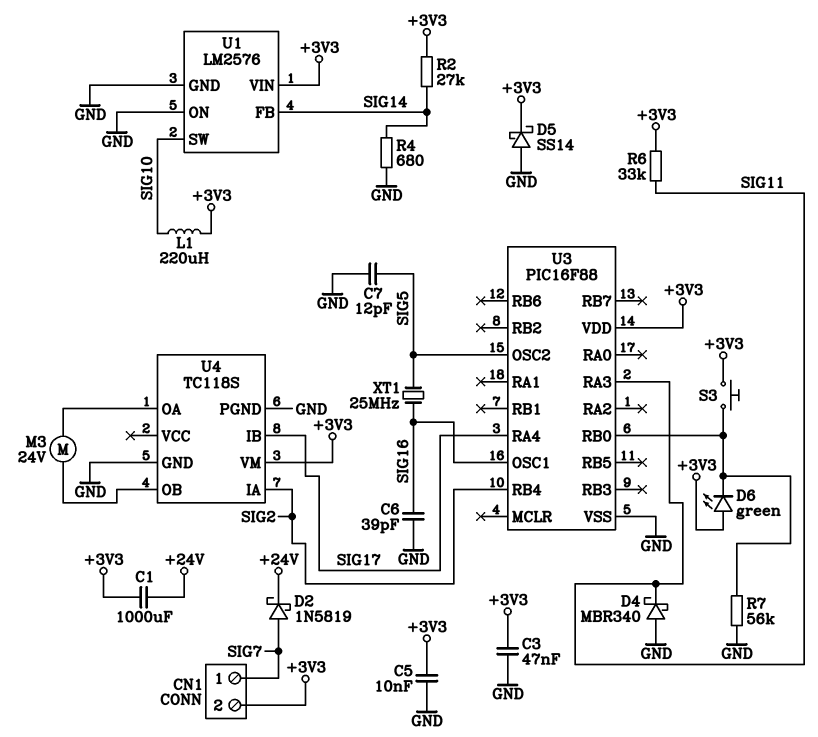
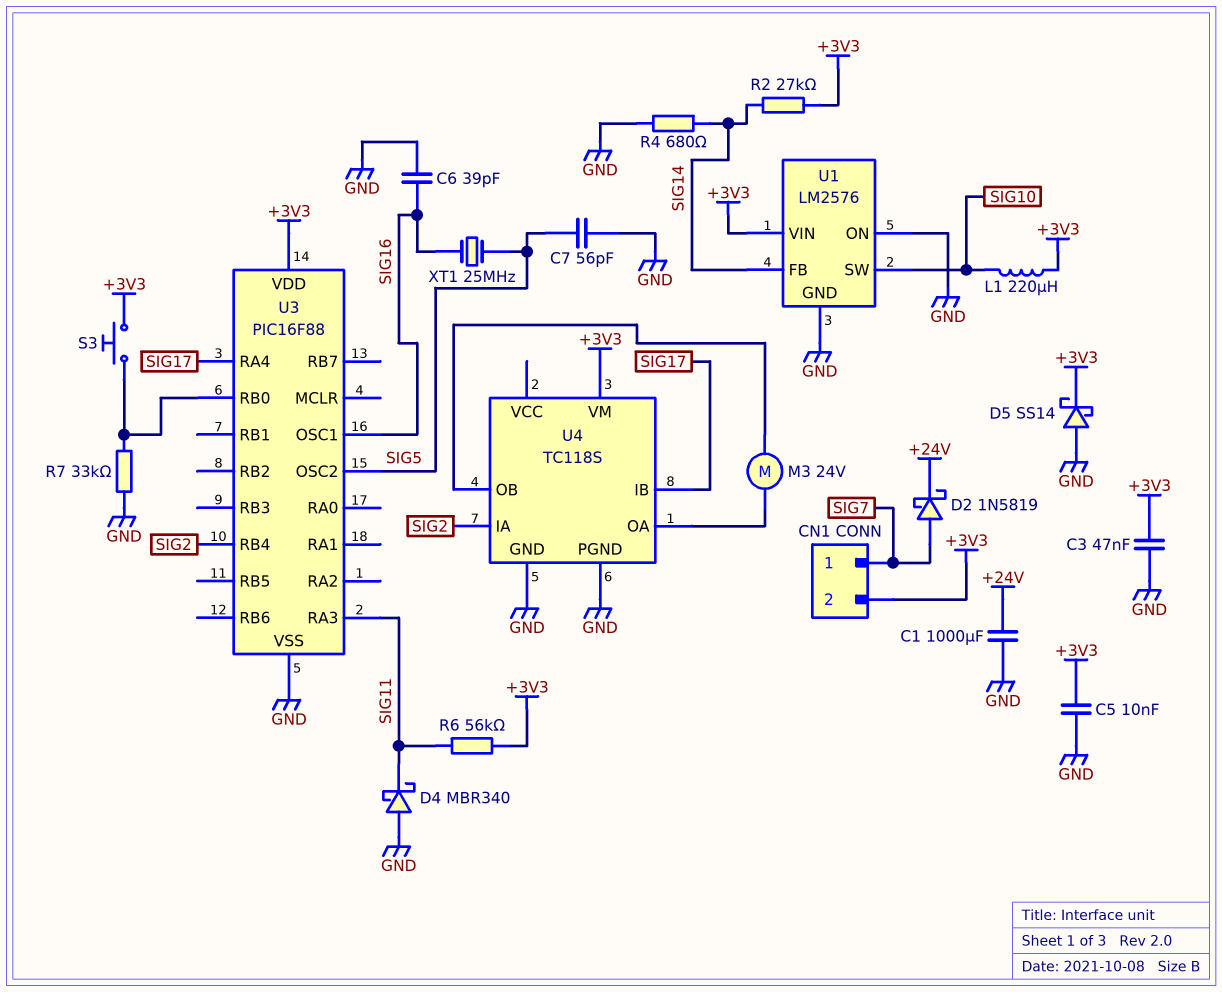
C1: 1000uF (+3V3, +24V) -> 1000uF (+24V, GND)
C7: 12pF (GND, SIG5) -> 56pF (GND, SIG5)
D6: LED green (A +3V3, K U3/RB0) -> none
R6: 33k (+3V3, SIG11) -> 56k (+3V3, SIG11)
R7: 56k (GND, U3/RB0) -> 33k (GND, U3/RB0)

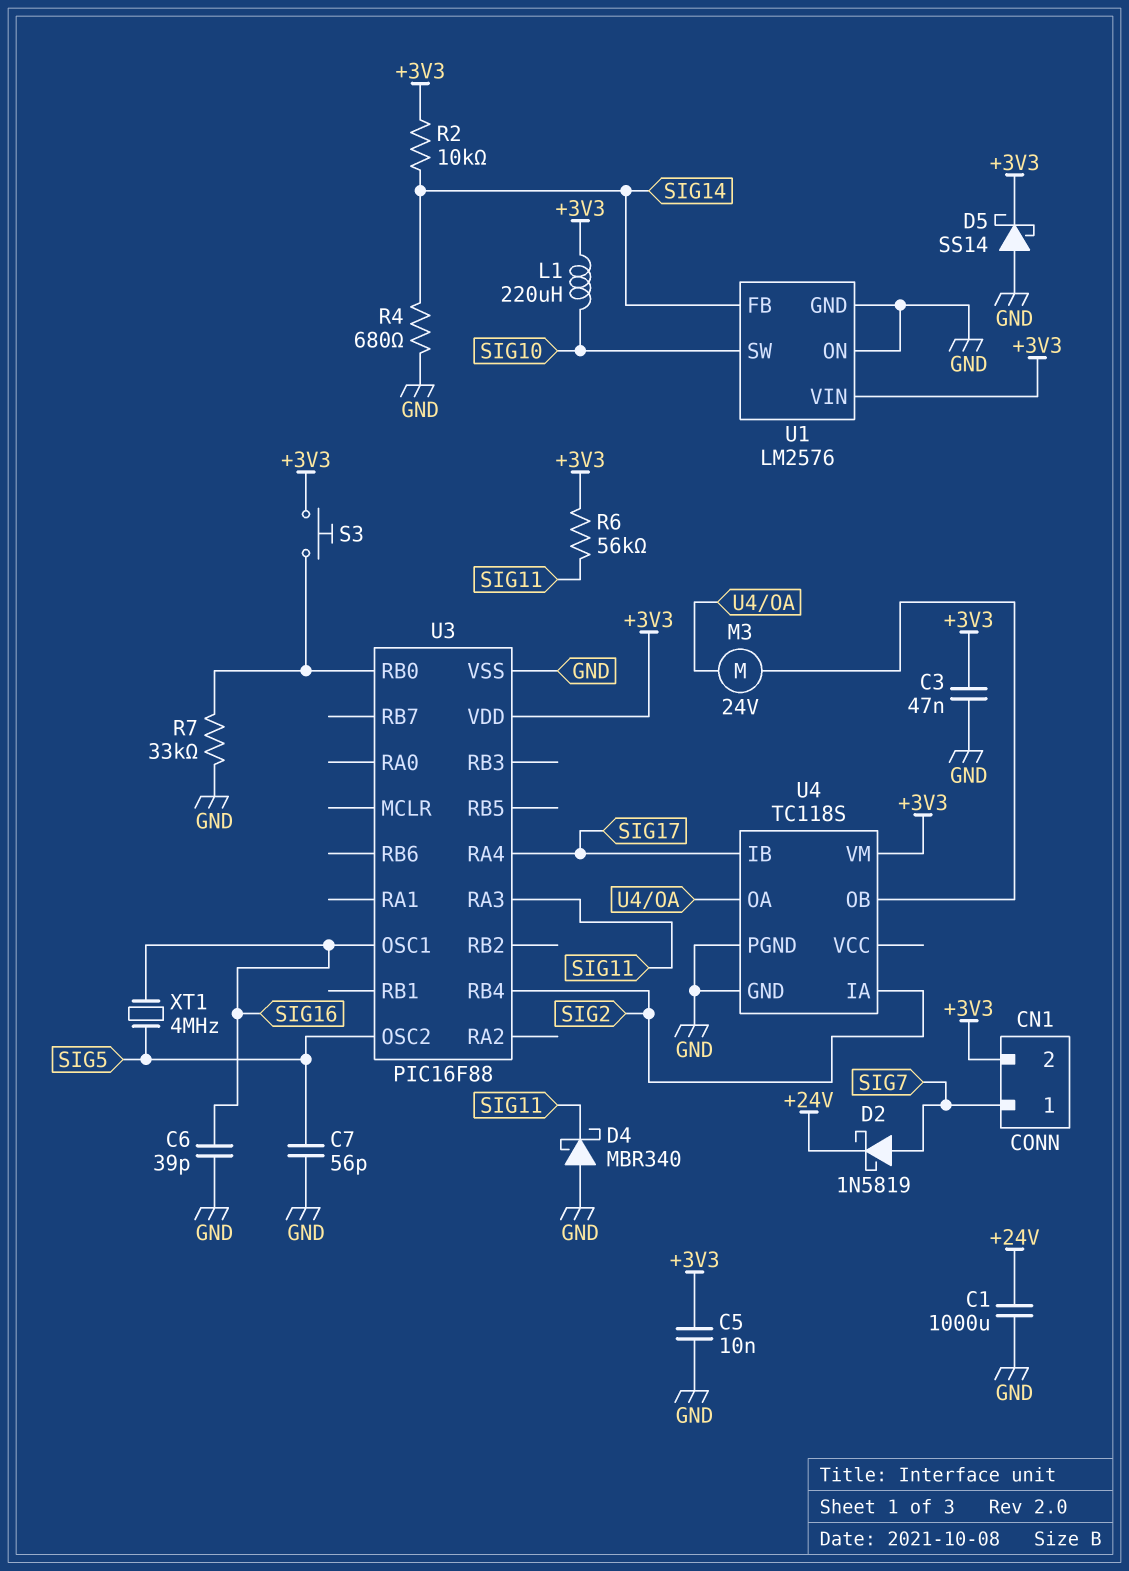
R2: 27k (+3V3, SIG14) -> 10k (+3V3, SIG14)
XT1: 25MHz (SIG5, SIG16) -> 4MHz (SIG5, SIG16)

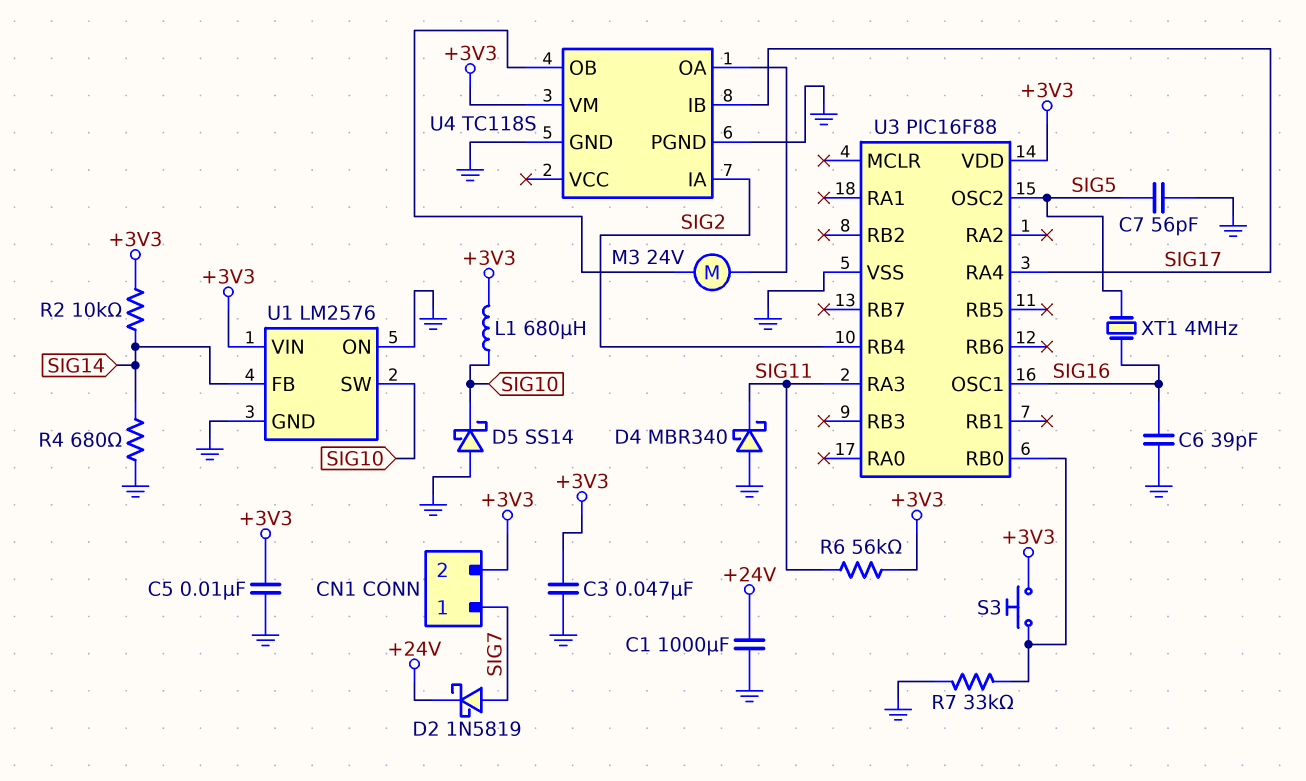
D5: schottky SS14 (A GND, K +3V3) -> schottky SS14 (A GND, K SIG10)
L1: 220uH (+3V3, SIG10) -> 680uH (+3V3, SIG10)

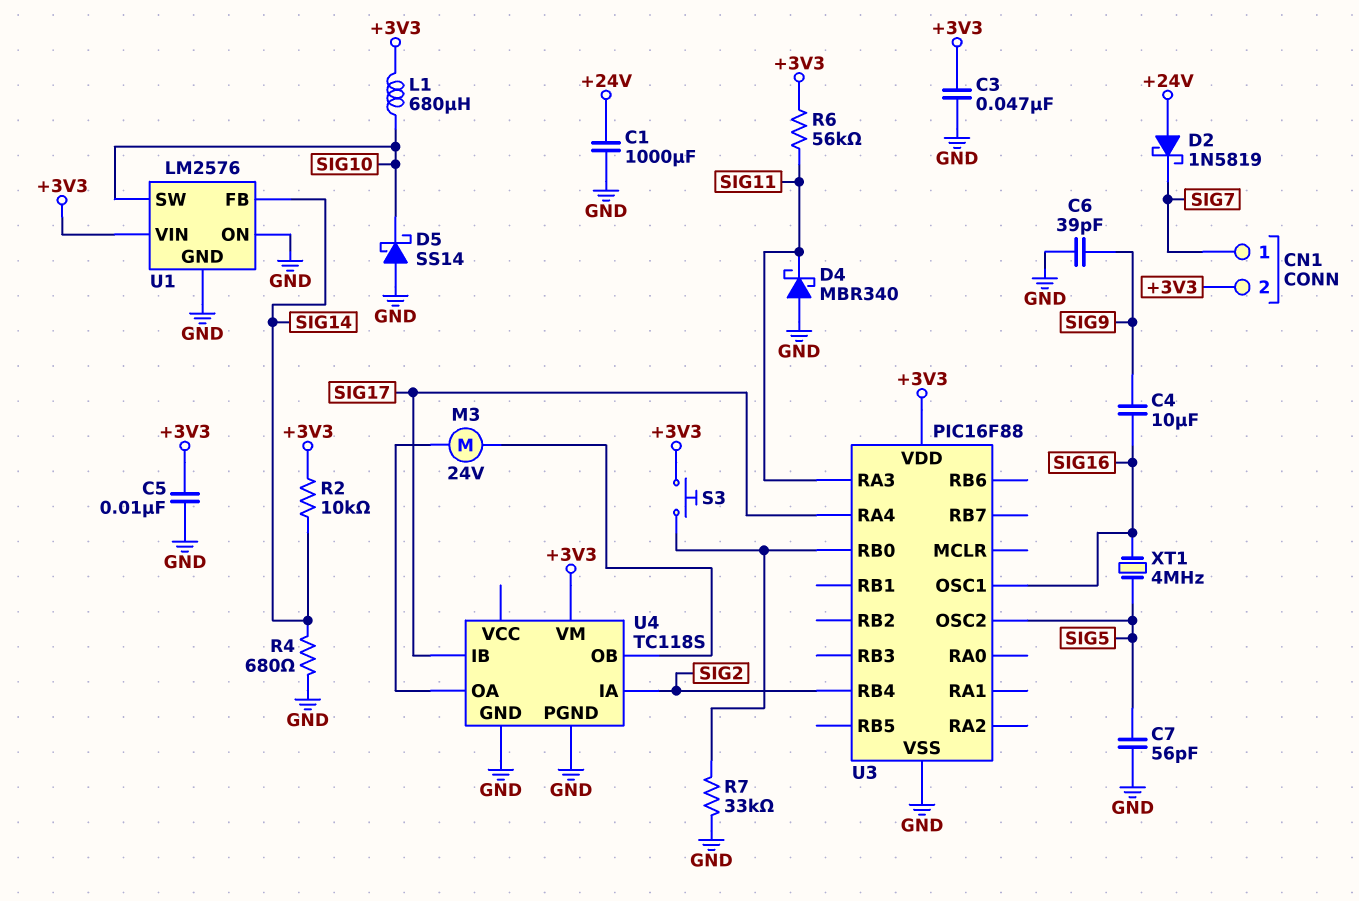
C4: none -> 10uF (SIG9, SIG16)
C6: 39pF (GND, SIG16) -> 39pF (GND, SIG9)
D2: schottky 1N5819 (A SIG7, K +24V) -> schottky 1N5819 (A +24V, K SIG7)

